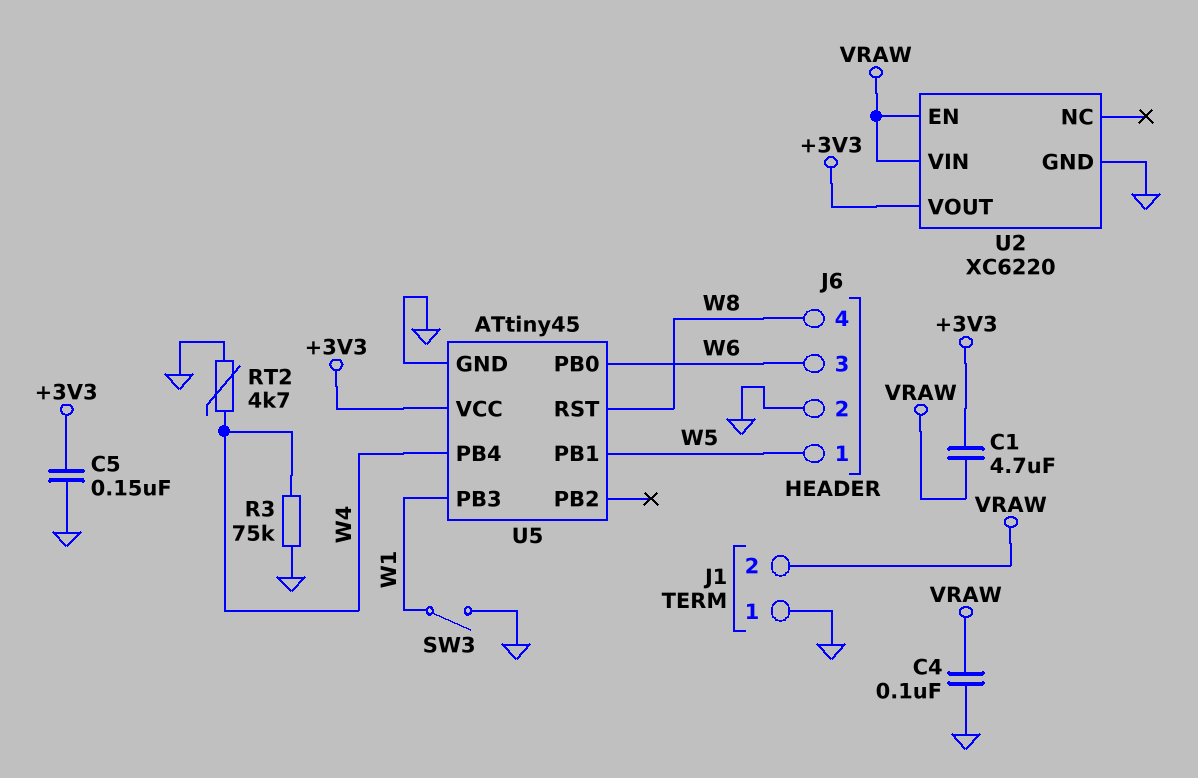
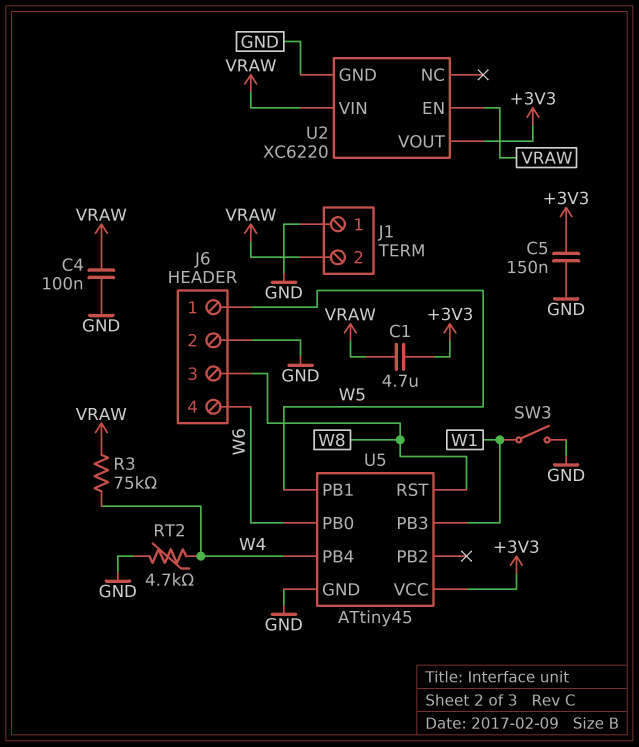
J6 pin 3: W6 -> W8
J6 pin 4: W8 -> W6
R3: 75k (GND, W4) -> 75k (VRAW, W4)

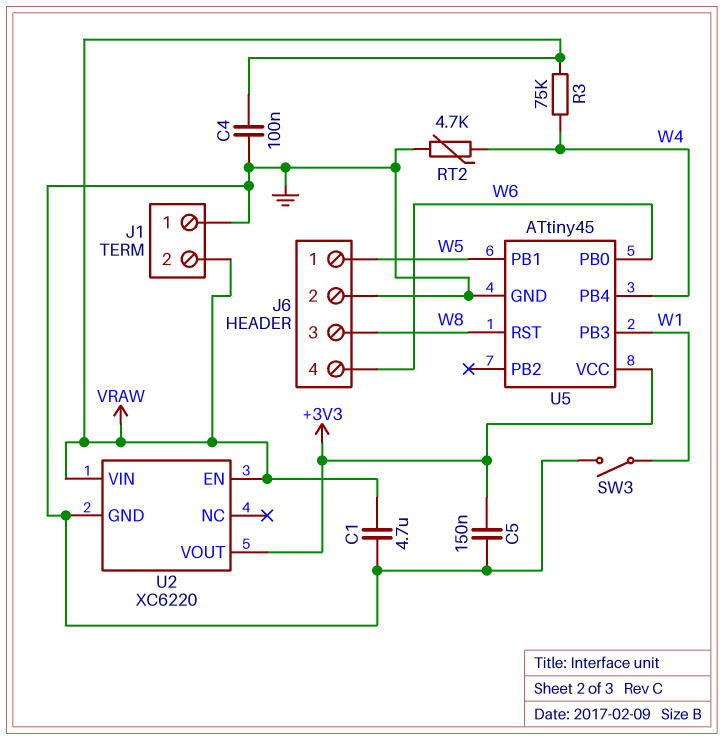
C1: 4.7uF (+3V3, VRAW) -> 4.7uF (GND, VRAW)

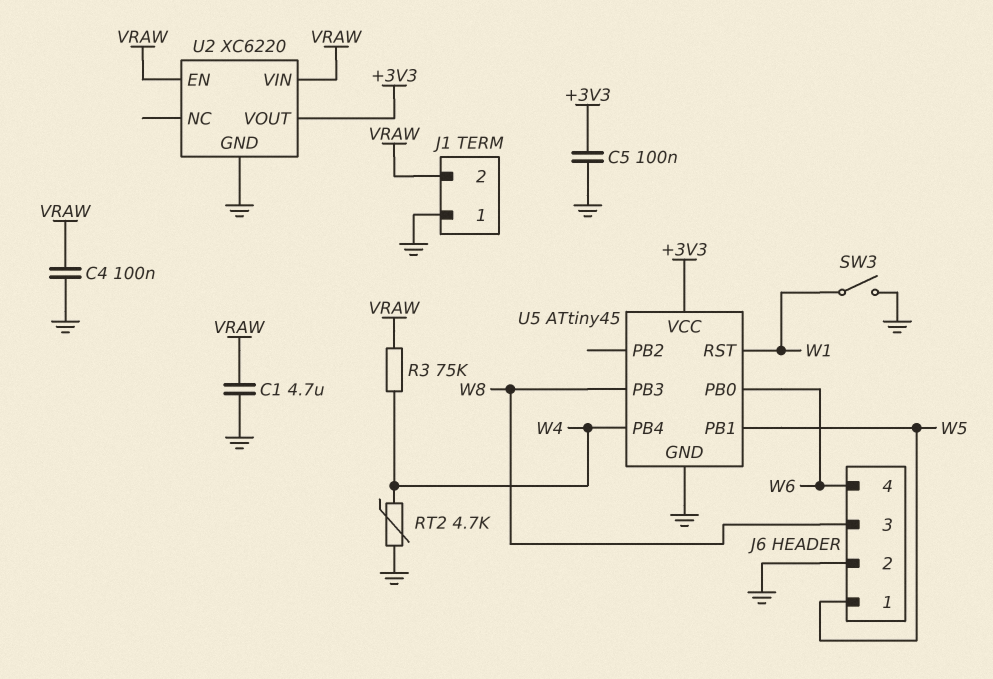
C5: 150nF (+3V3, GND) -> 100nF (+3V3, GND)
U5 pin PB3: W1 -> W8
U5 pin RST: W8 -> W1

